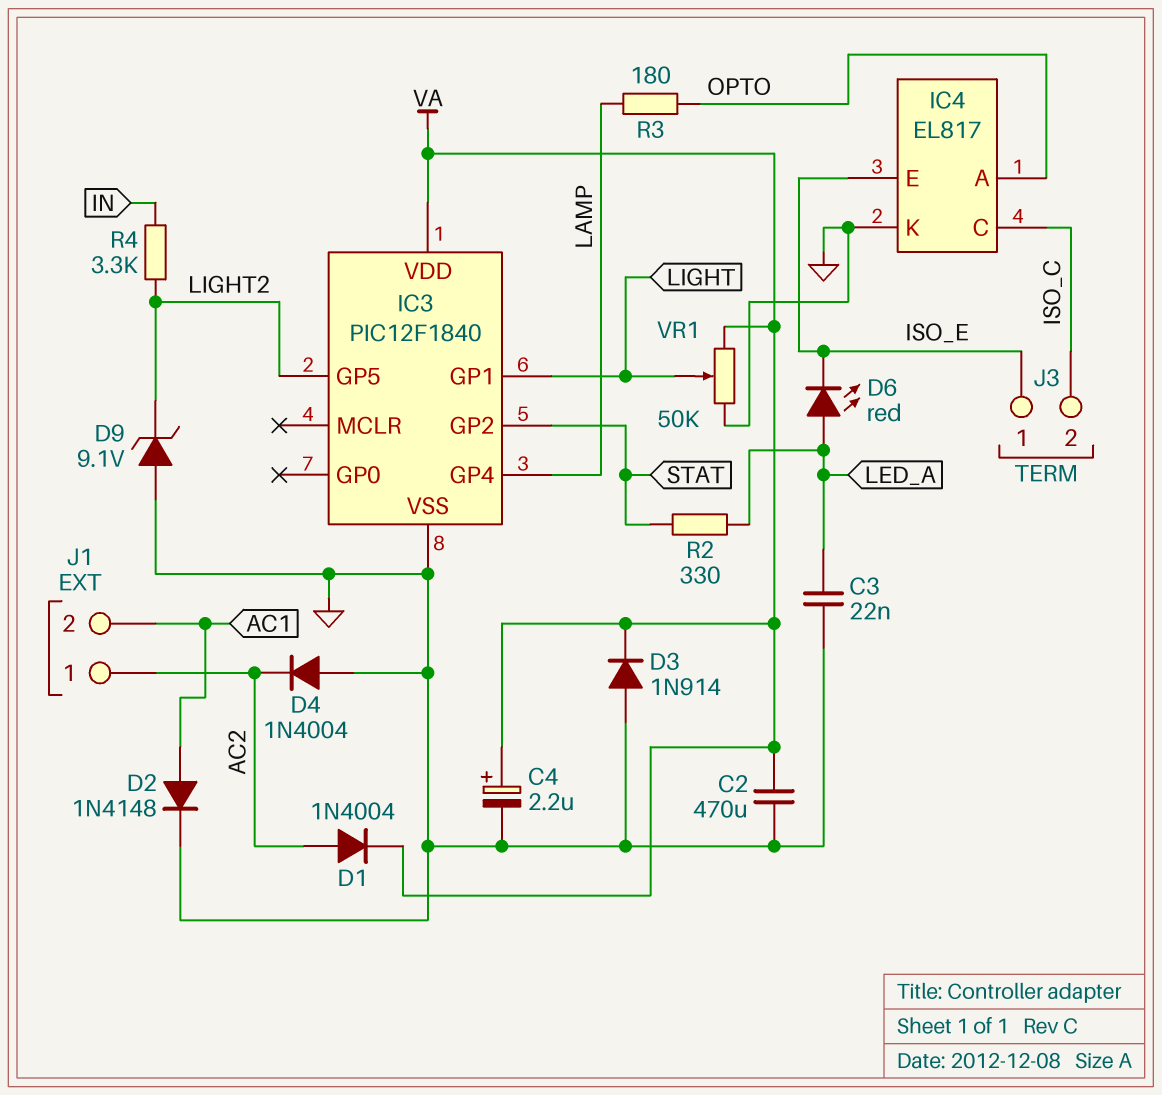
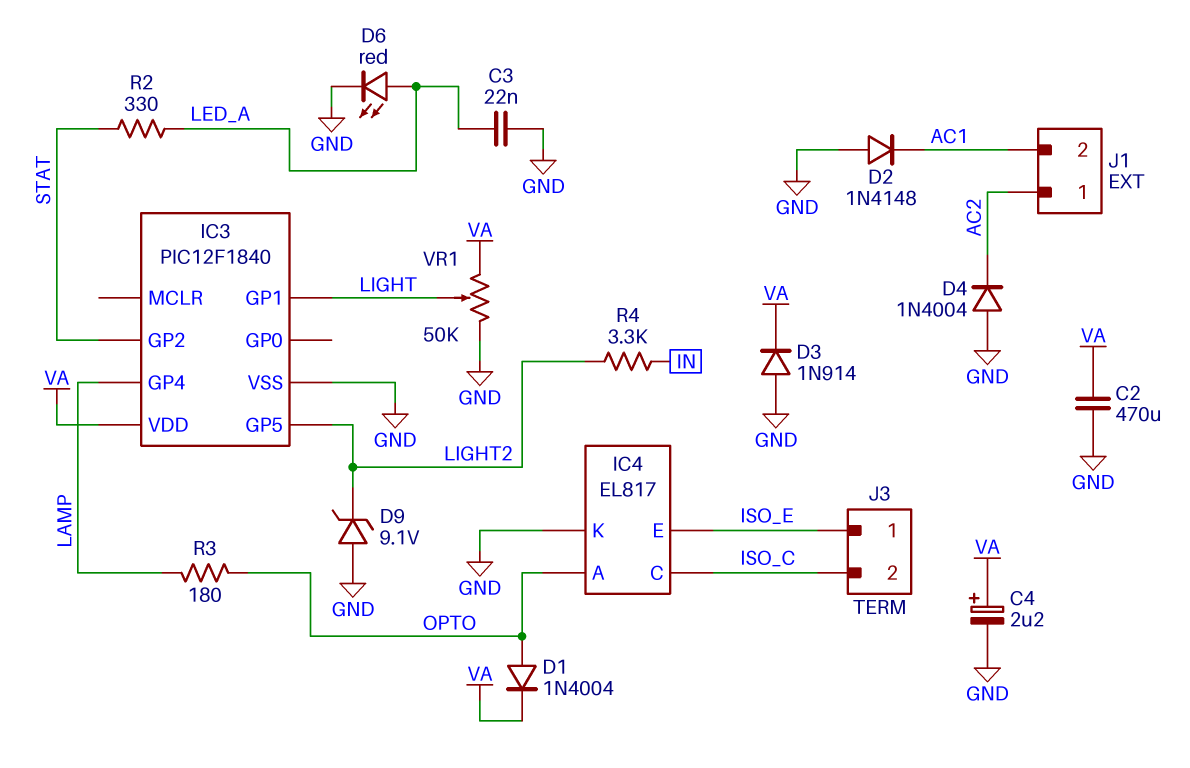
D1: diode 1N4004 (A AC2, K VA) -> diode 1N4004 (A OPTO, K VA)
D2: diode 1N4148 (A AC1, K GND) -> diode 1N4148 (A GND, K AC1)
D6: LED red (A LED_A, K ISO_E) -> LED red (A LED_A, K GND)

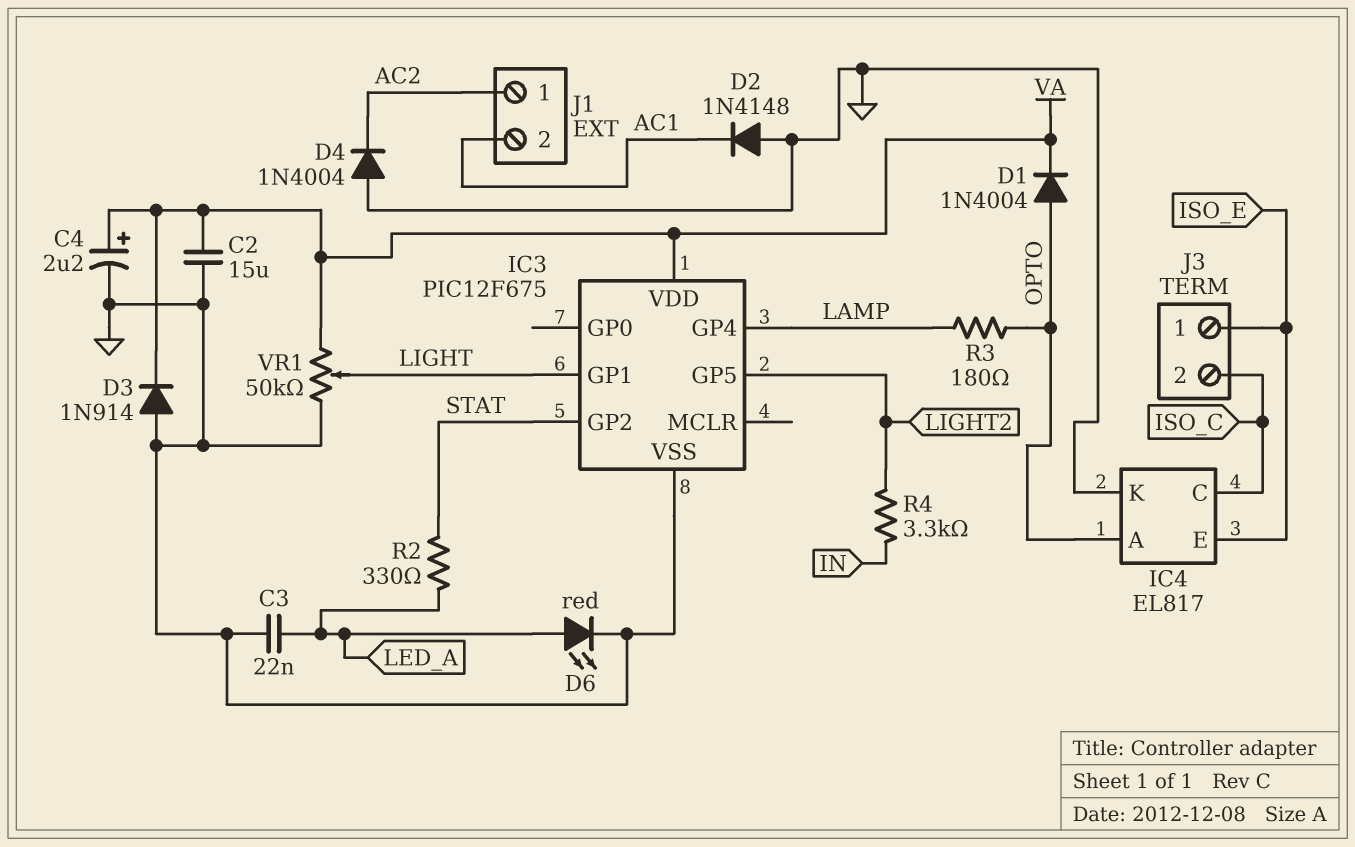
C2: 470uF (GND, VA) -> 15uF (GND, VA)
D9: zener 9.1V (A GND, K LIGHT2) -> none
IC3: PIC12F1840 -> PIC12F675

